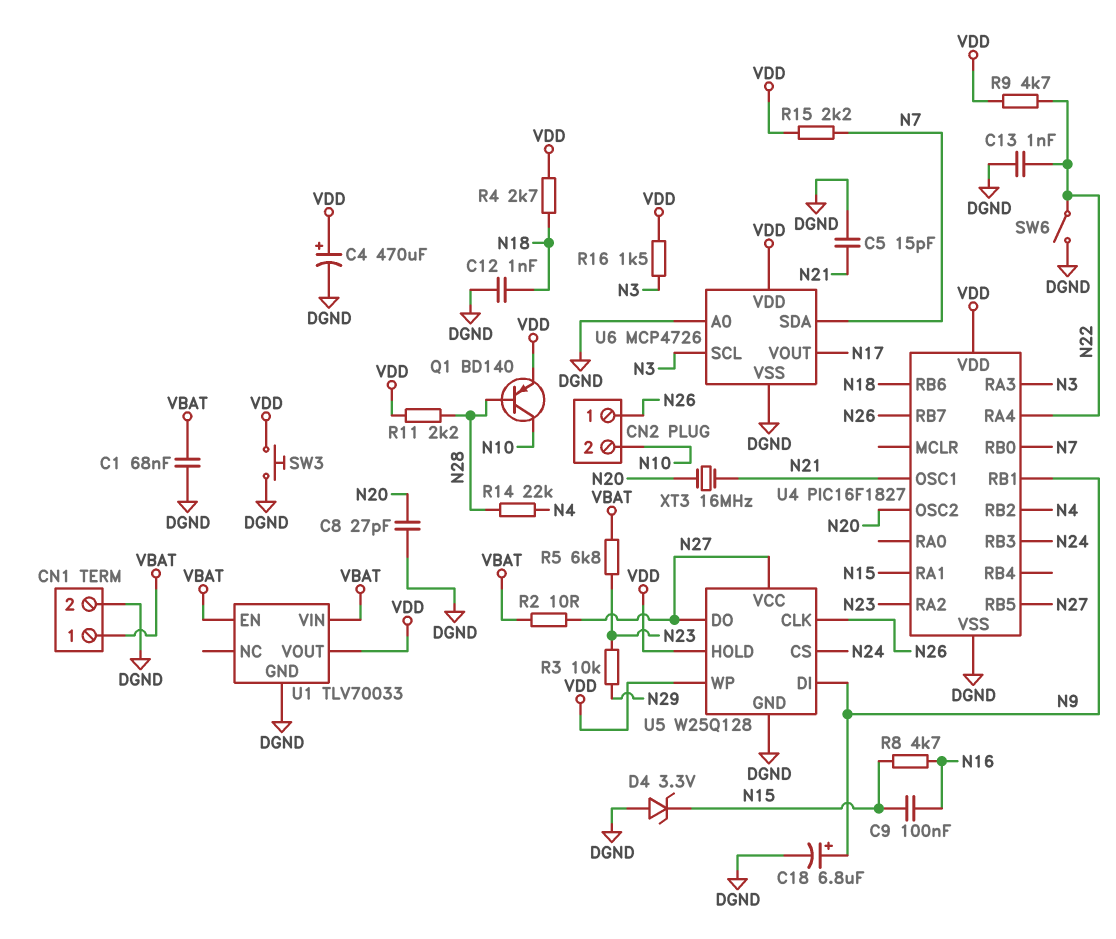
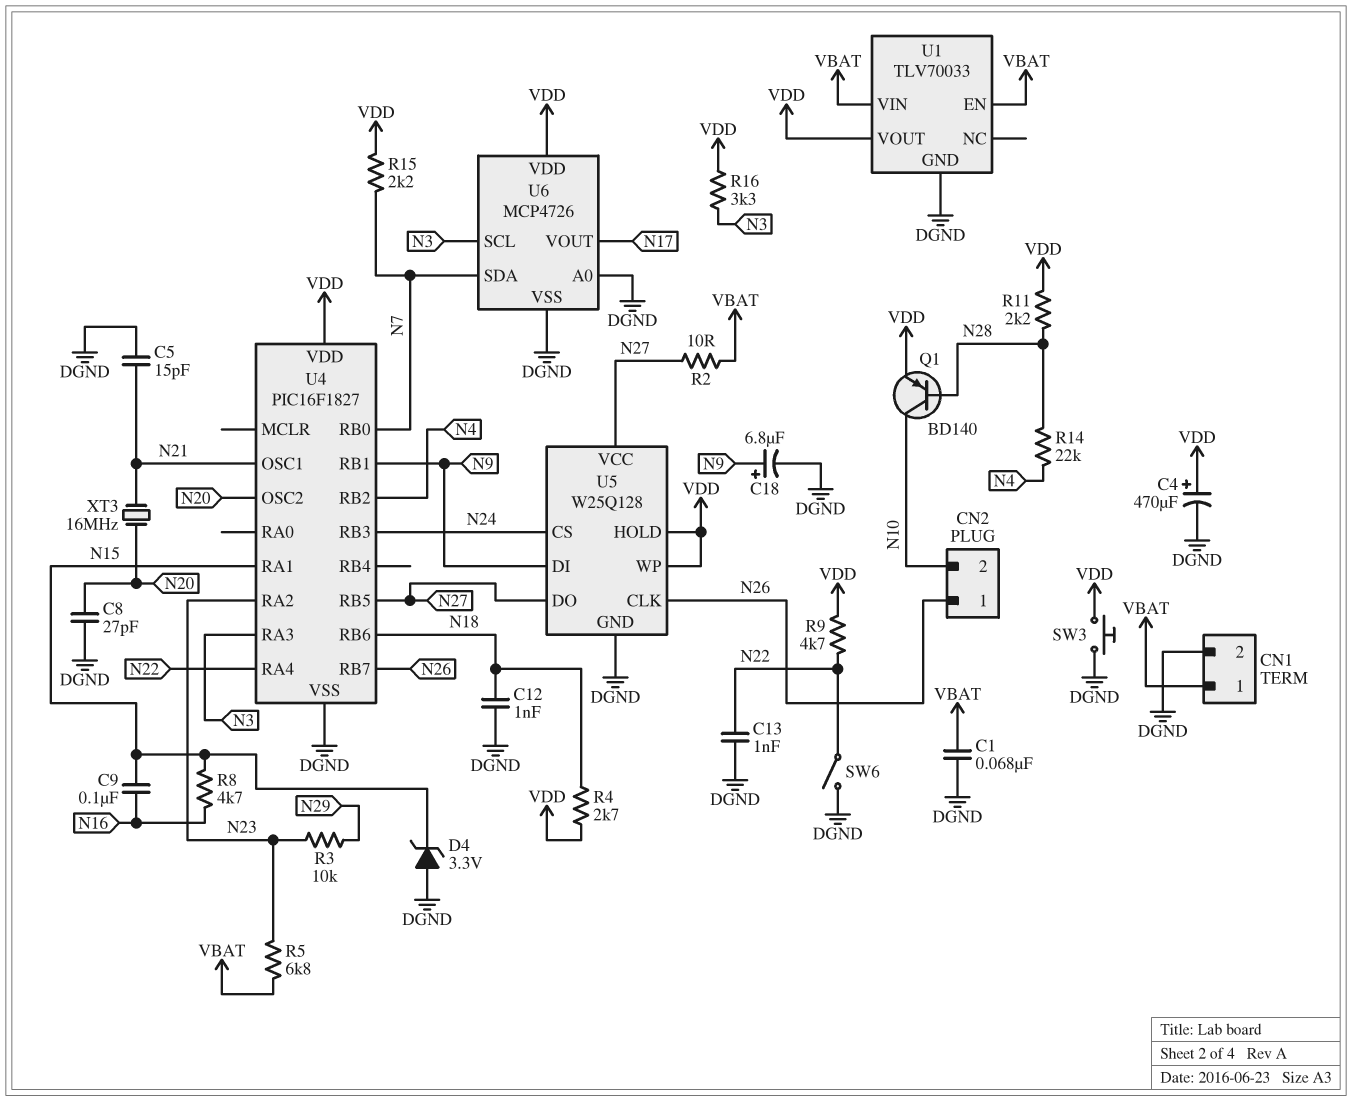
R16: 1.5k (N3, VDD) -> 3.3k (N3, VDD)

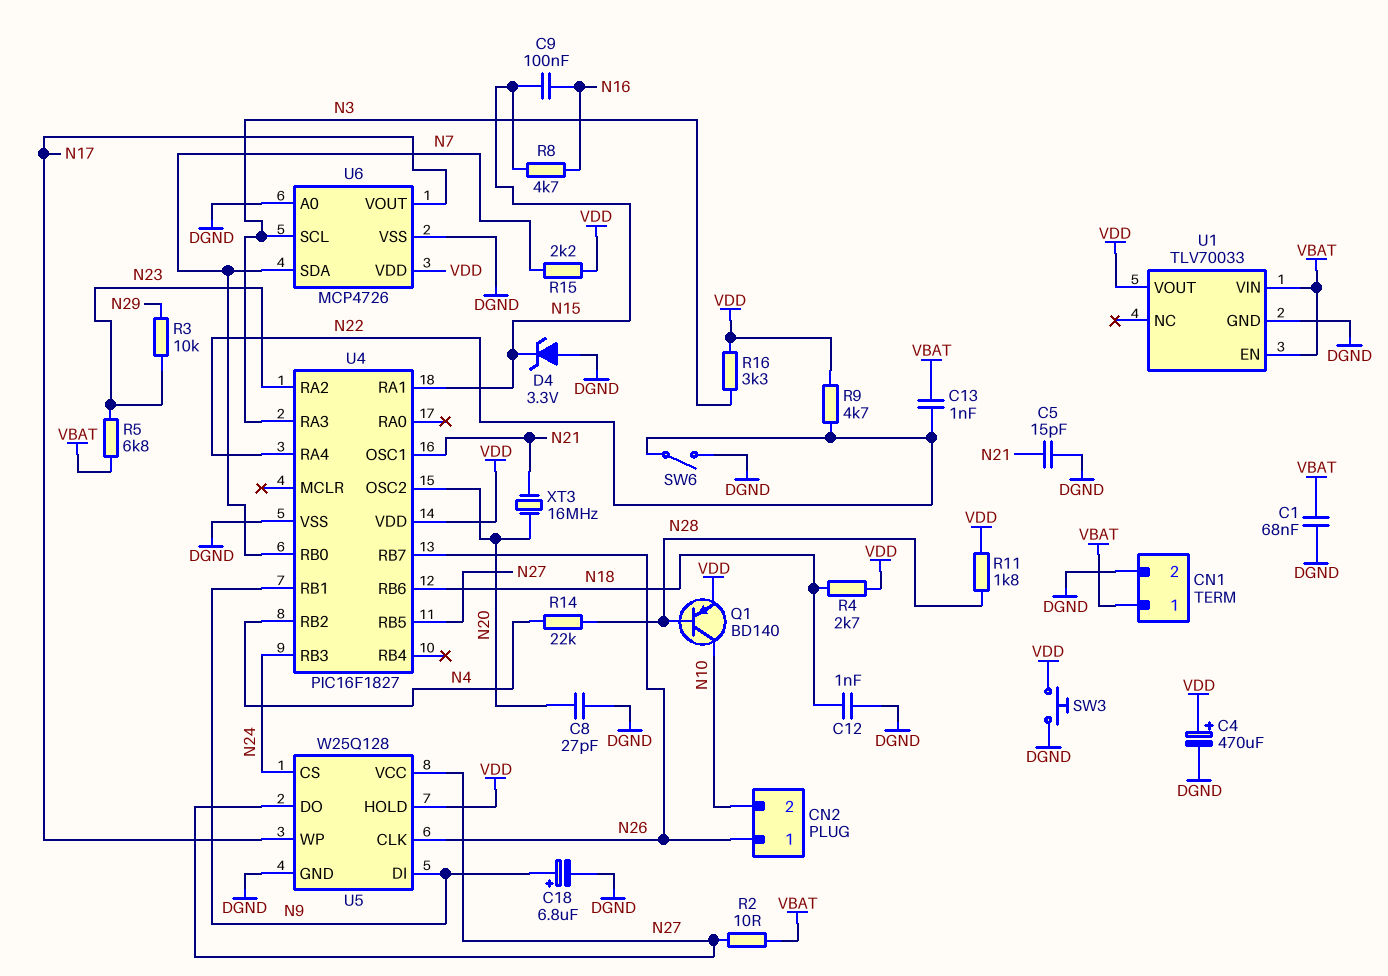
C13: 1nF (DGND, N22) -> 1nF (N22, VBAT)
R11: 2.2k (N28, VDD) -> 1.8k (N28, VDD)
U5 pin WP: VDD -> N17

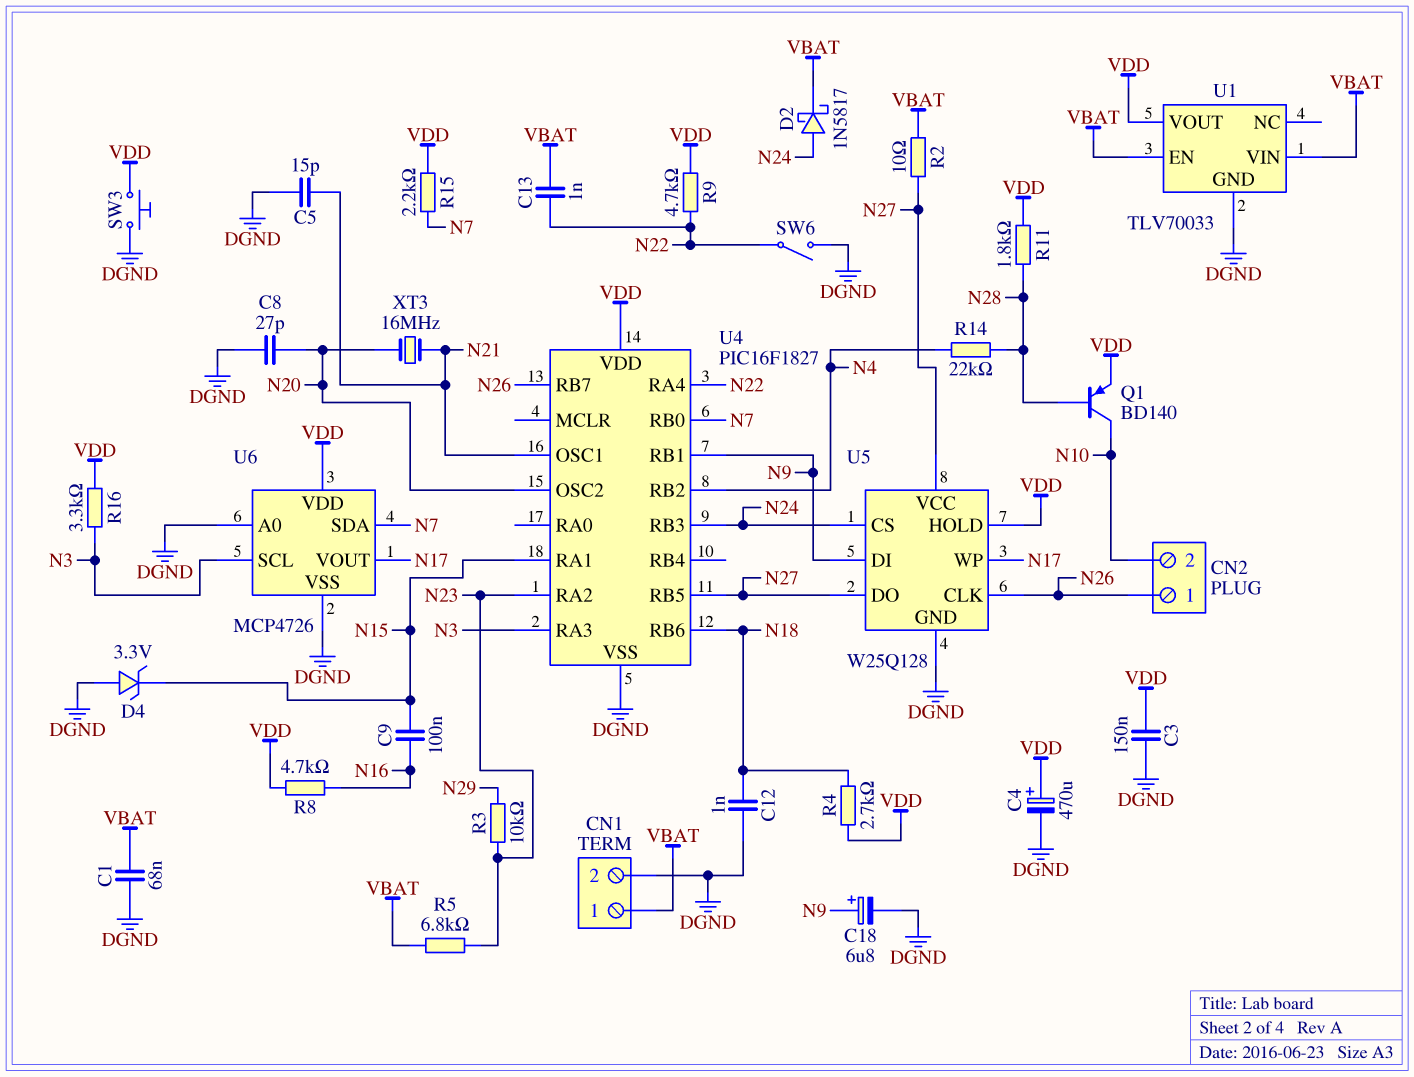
C3: none -> 150nF (DGND, VDD)
D2: none -> schottky 1N5817 (A N24, K VBAT)
R8: 4.7k (N15, N16) -> 4.7k (N16, VDD)

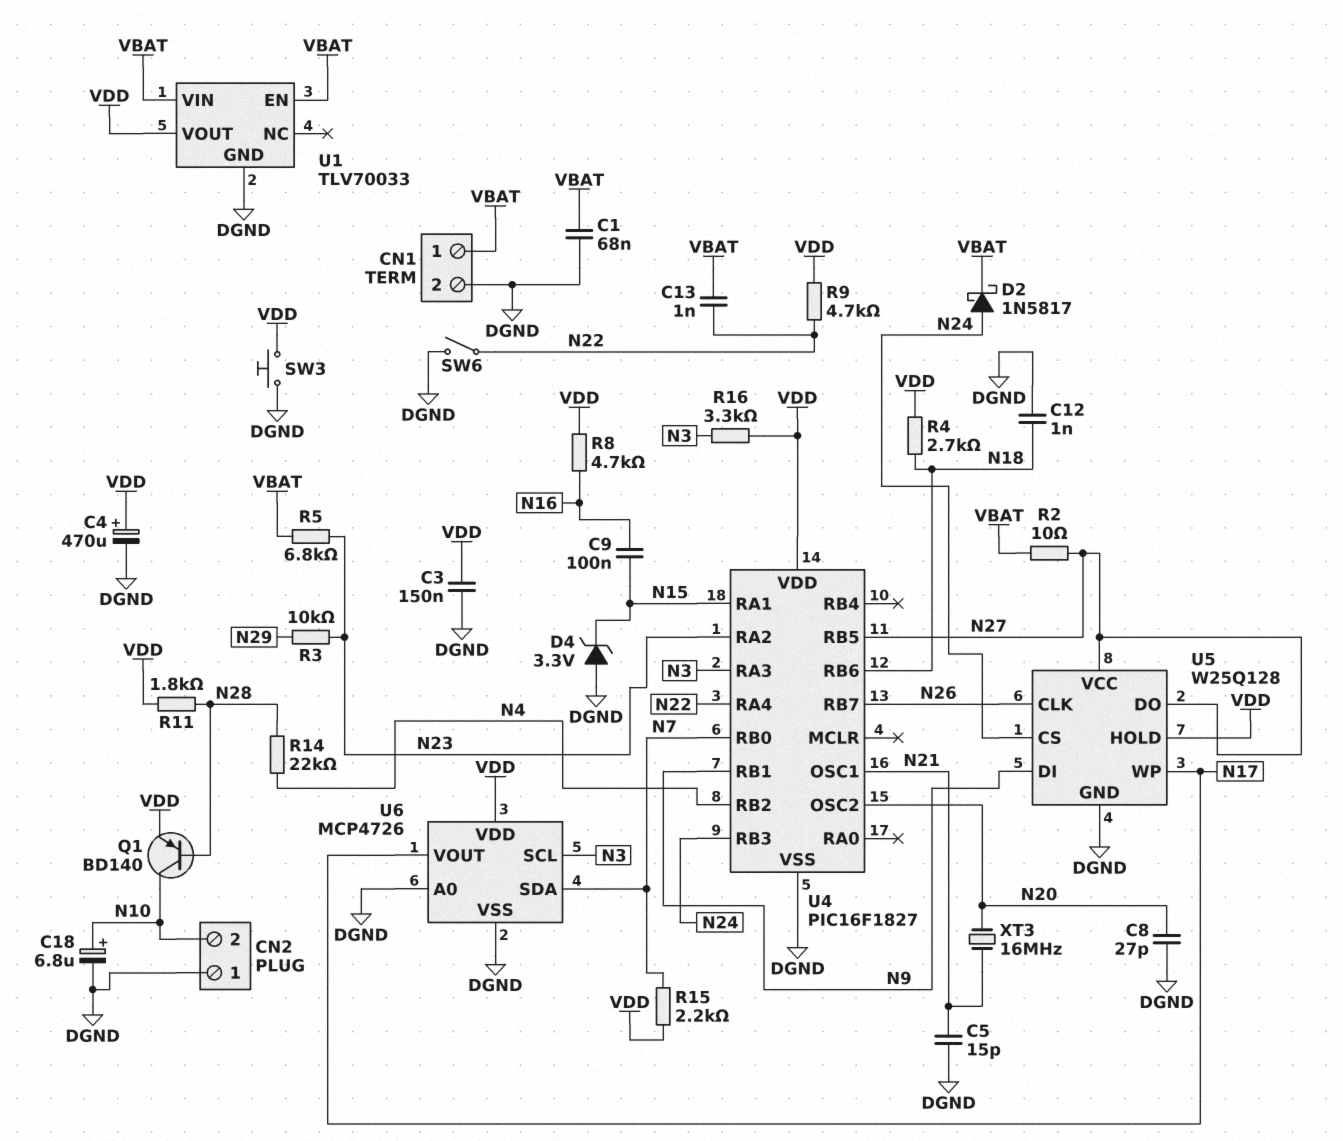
C18: 6.8uF (plus N9, minus DGND) -> 6.8uF (plus N10, minus DGND)
CN2 pin 1: N26 -> DGND

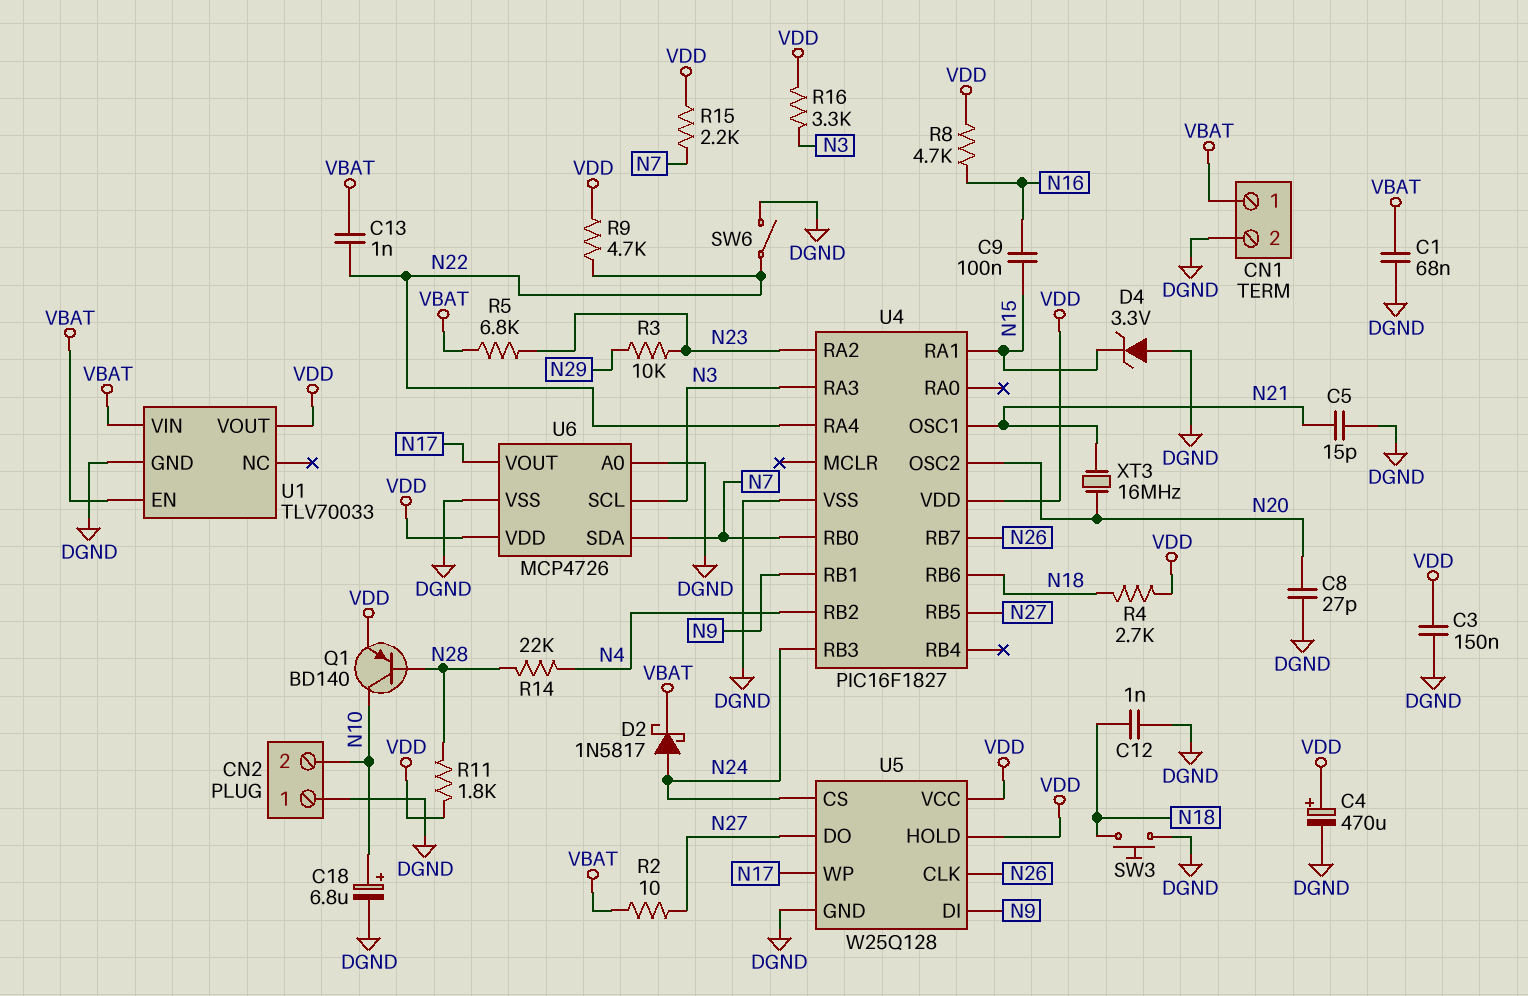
SW3: button (DGND, VDD) -> button (DGND, N18)
U5 pin VCC: N27 -> VDD

